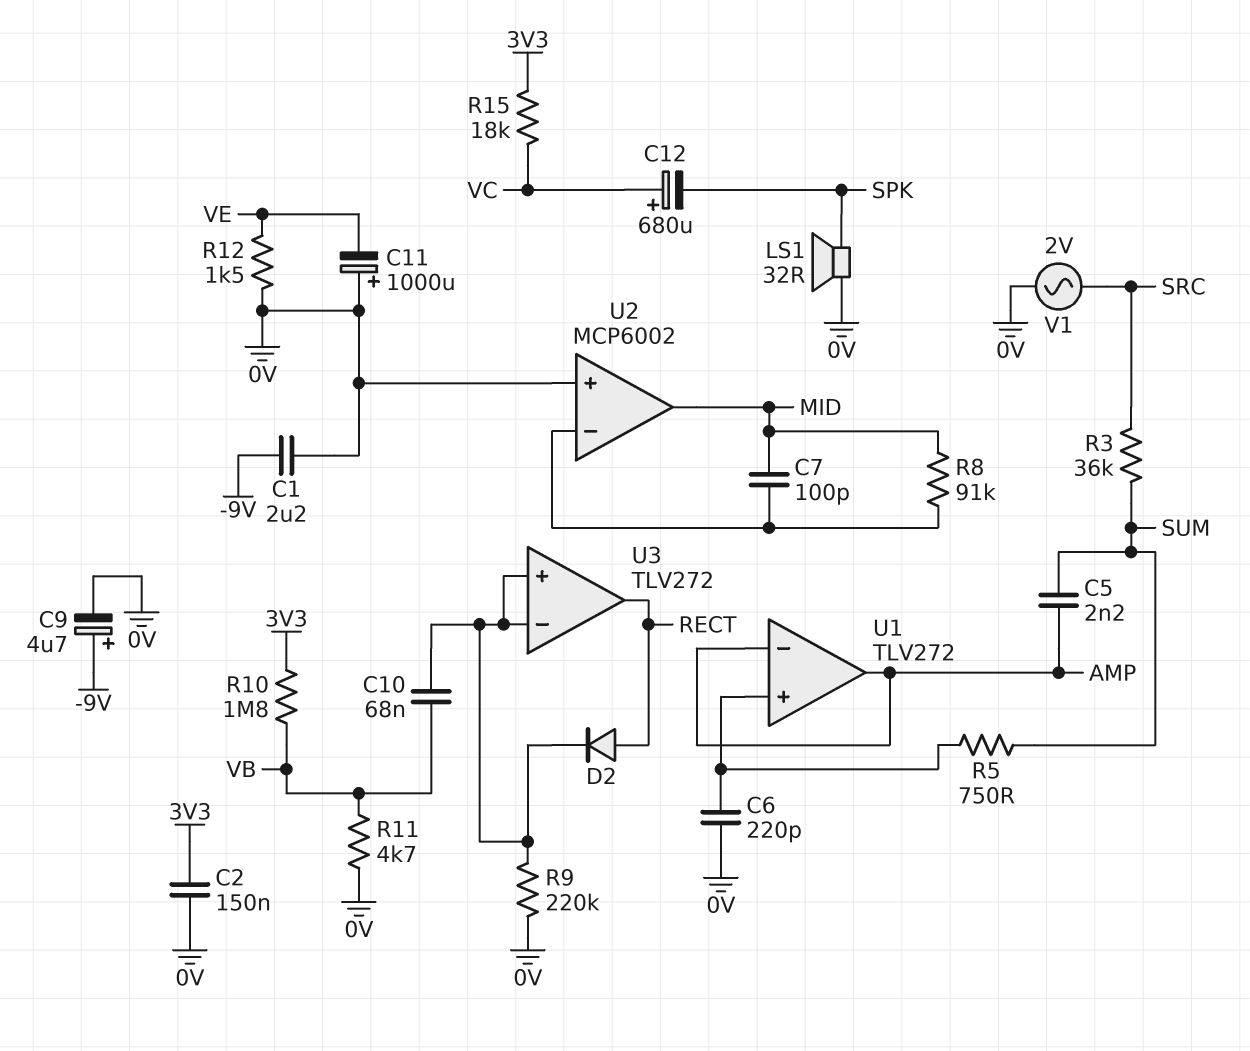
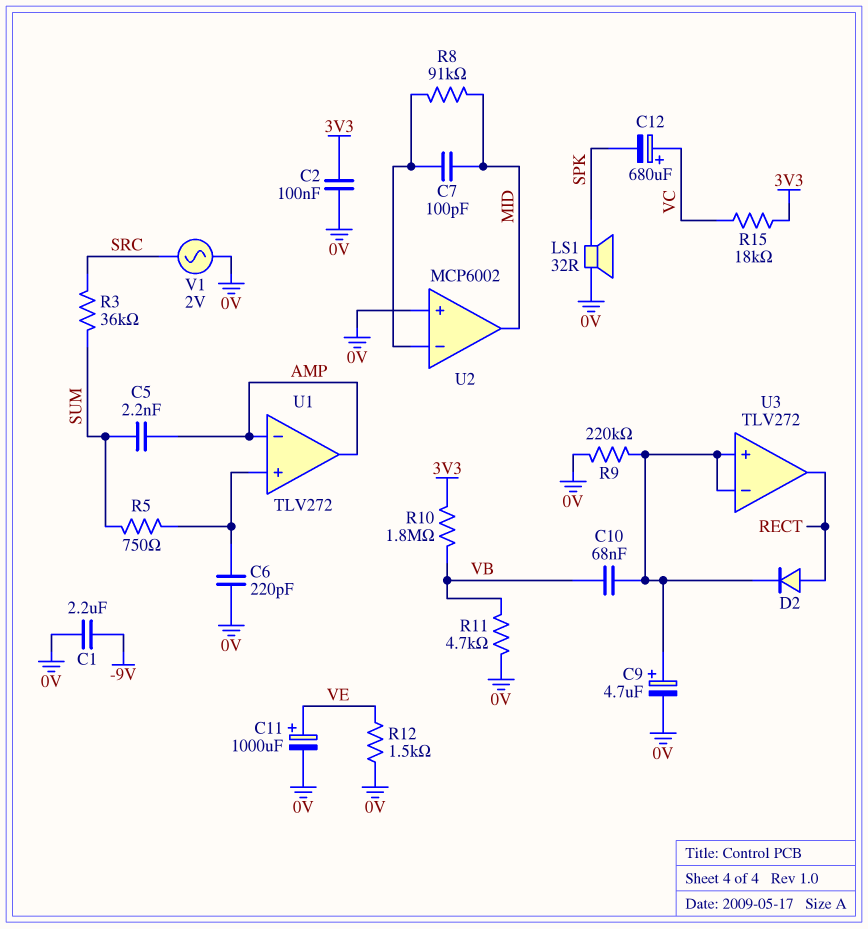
C2: 150nF (0V, 3V3) -> 100nF (0V, 3V3)
C9: 4.7uF (plus -9V, minus 0V) -> 4.7uF (plus U3/in+, minus 0V)
C11: 1000uF (plus 0V, minus VE) -> 1000uF (plus VE, minus 0V)

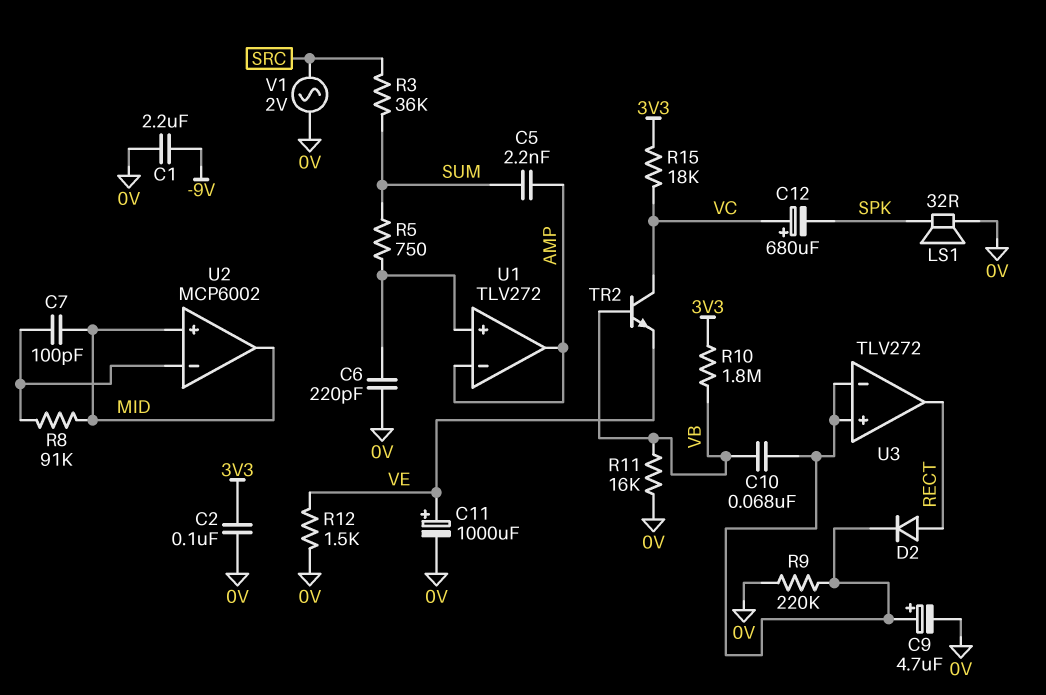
R11: 4.7k (0V, VB) -> 16k (0V, VB)
TR2: none -> NPN (B VB, C VC, E VE)
U2 pin in+: 0V -> MID

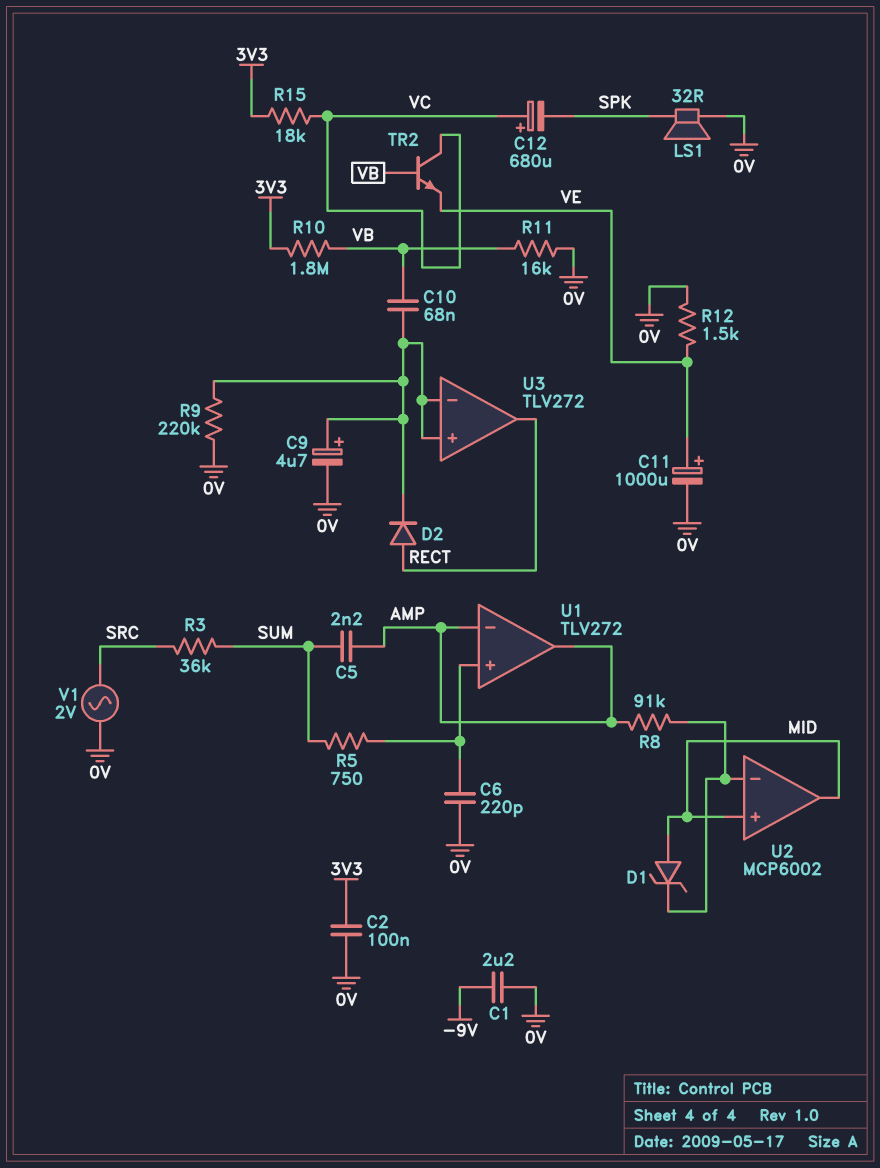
C7: 100pF (MID, U2/in-) -> none
D1: none -> zener (A MID, K U2/in-)
R8: 91k (MID, U2/in-) -> 91k (AMP, U2/in-)

